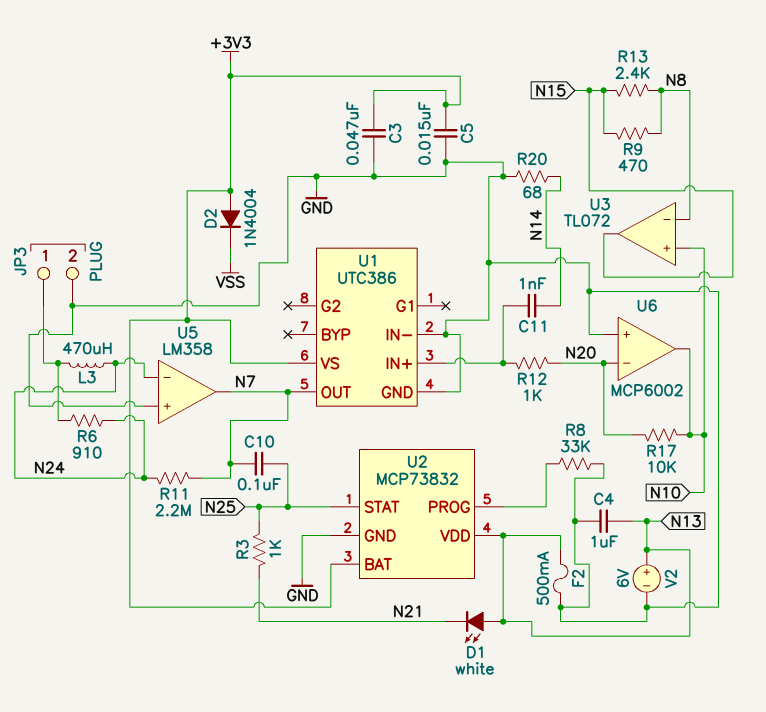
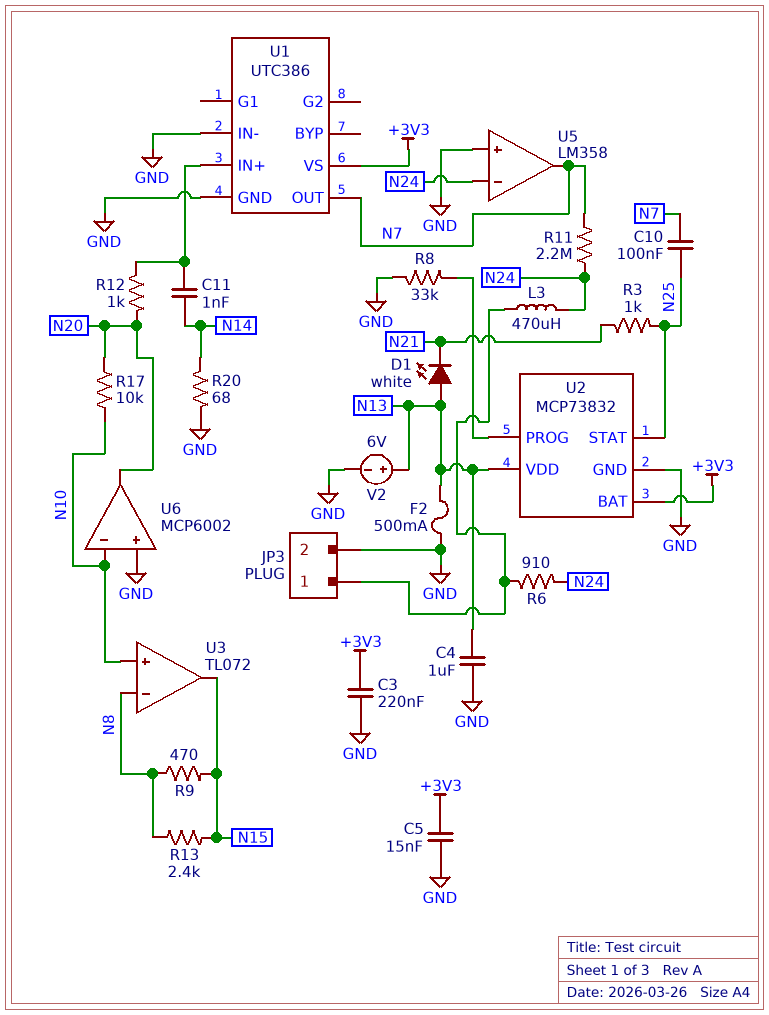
C3: 47nF (+3V3, GND) -> 220nF (+3V3, GND)
D2: diode 1N4004 (A +3V3, K VSS) -> none
U6 pin in-: N20 -> N10
U6 pin out: N10 -> N20

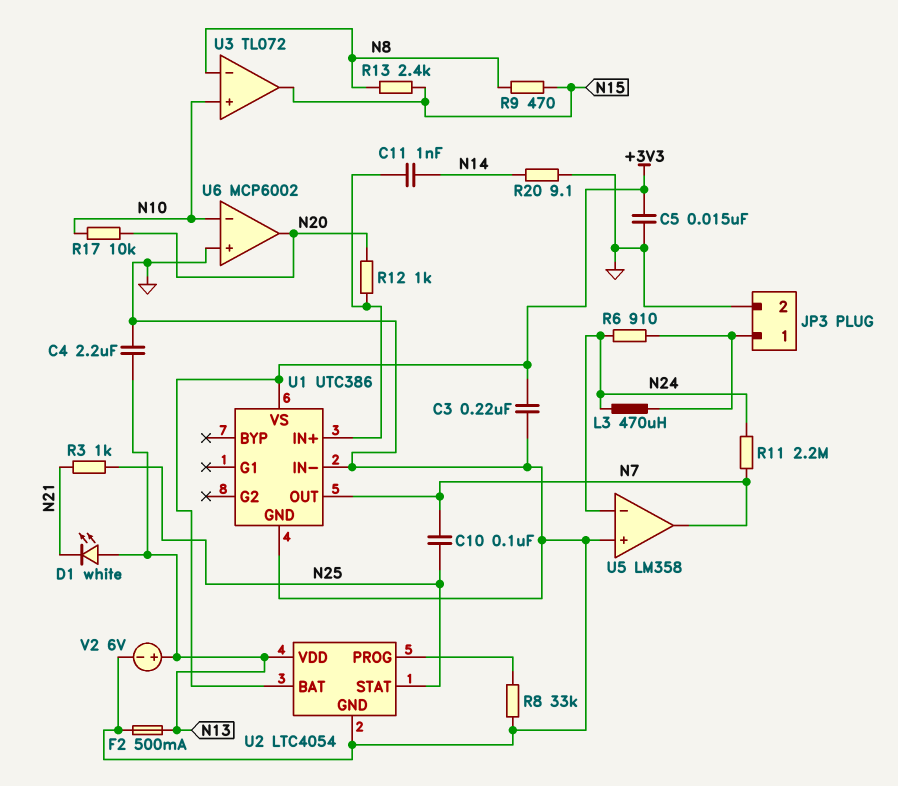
C4: 1uF (GND, N13) -> 2.2uF (GND, N13)
R20: 68 (GND, N14) -> 9.1 (GND, N14)
U2: MCP73832 -> LTC4054

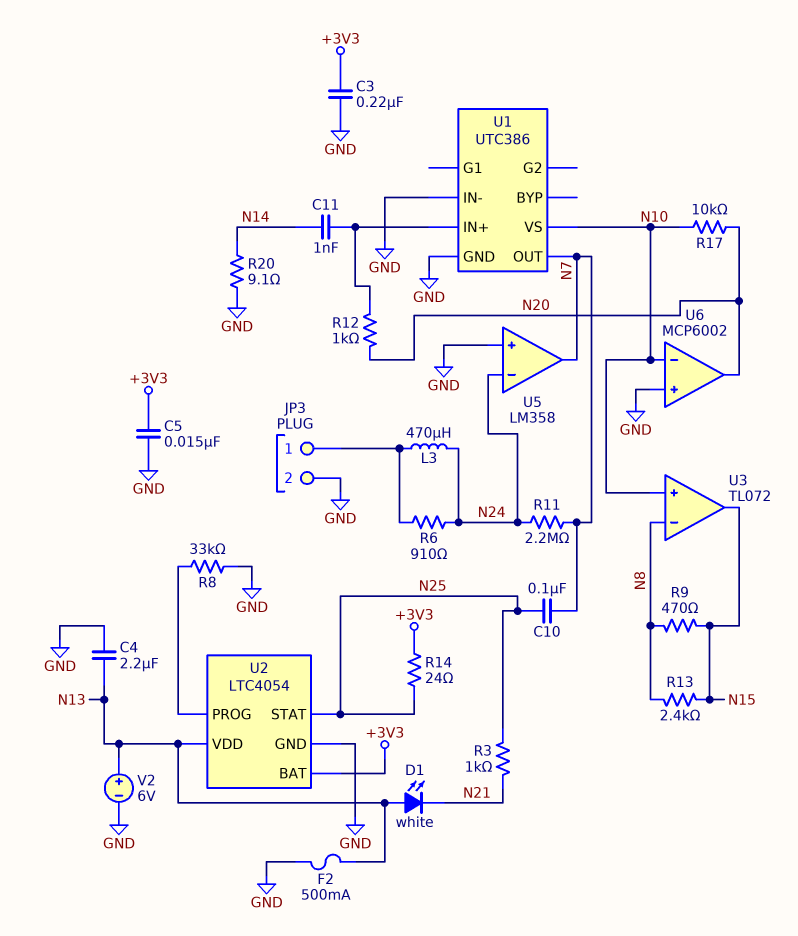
R14: none -> 24 (+3V3, N25)
U1 pin VS: +3V3 -> N10

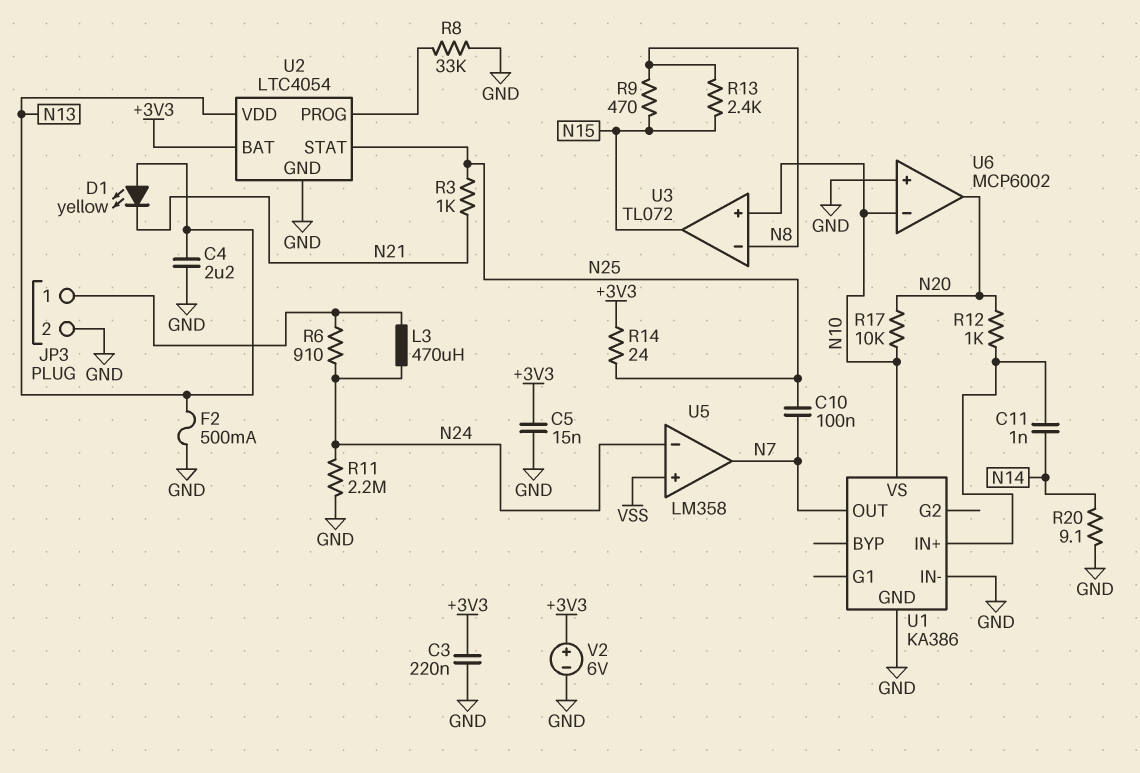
D1: LED white (A N13, K N21) -> LED yellow (A N13, K N21)
R11: 2.2M (N7, N24) -> 2.2M (GND, N24)
U1: UTC386 -> KA386
U5 pin in+: GND -> VSS
V2: 6V (plus N13, minus GND) -> 6V (plus +3V3, minus GND)

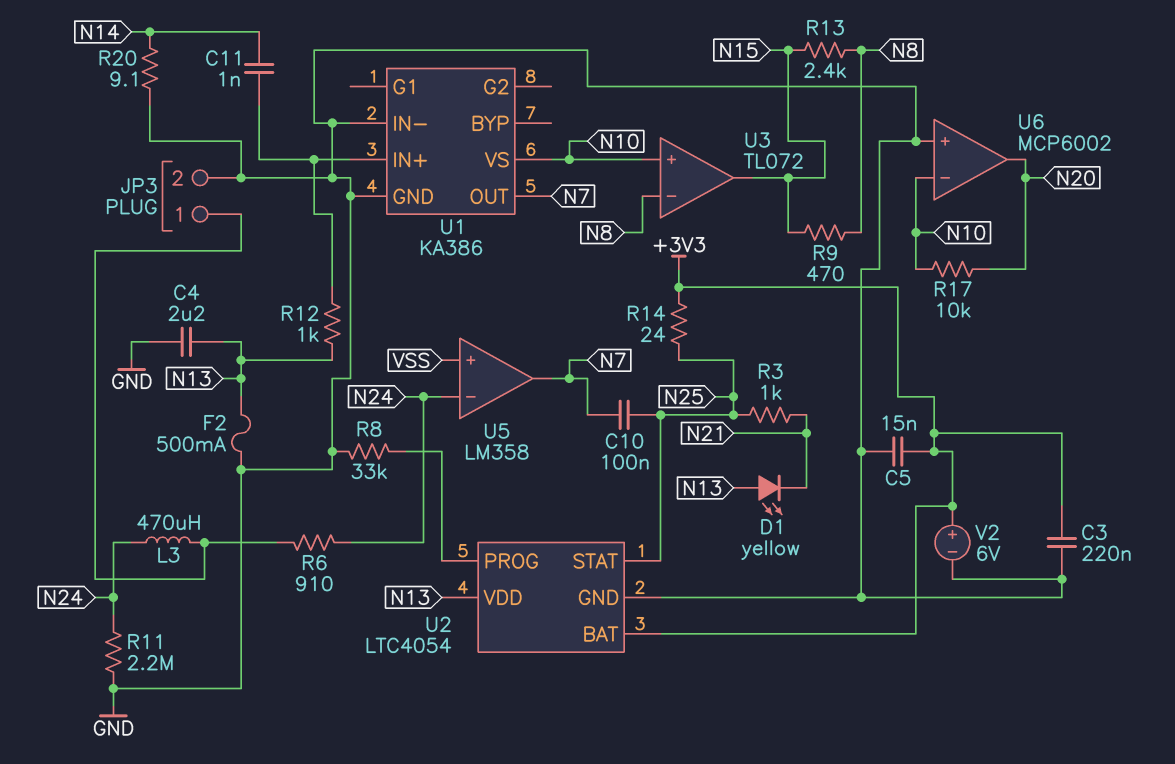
R12: 1k (N20, U1/IN+) -> 1k (N13, U1/IN+)

